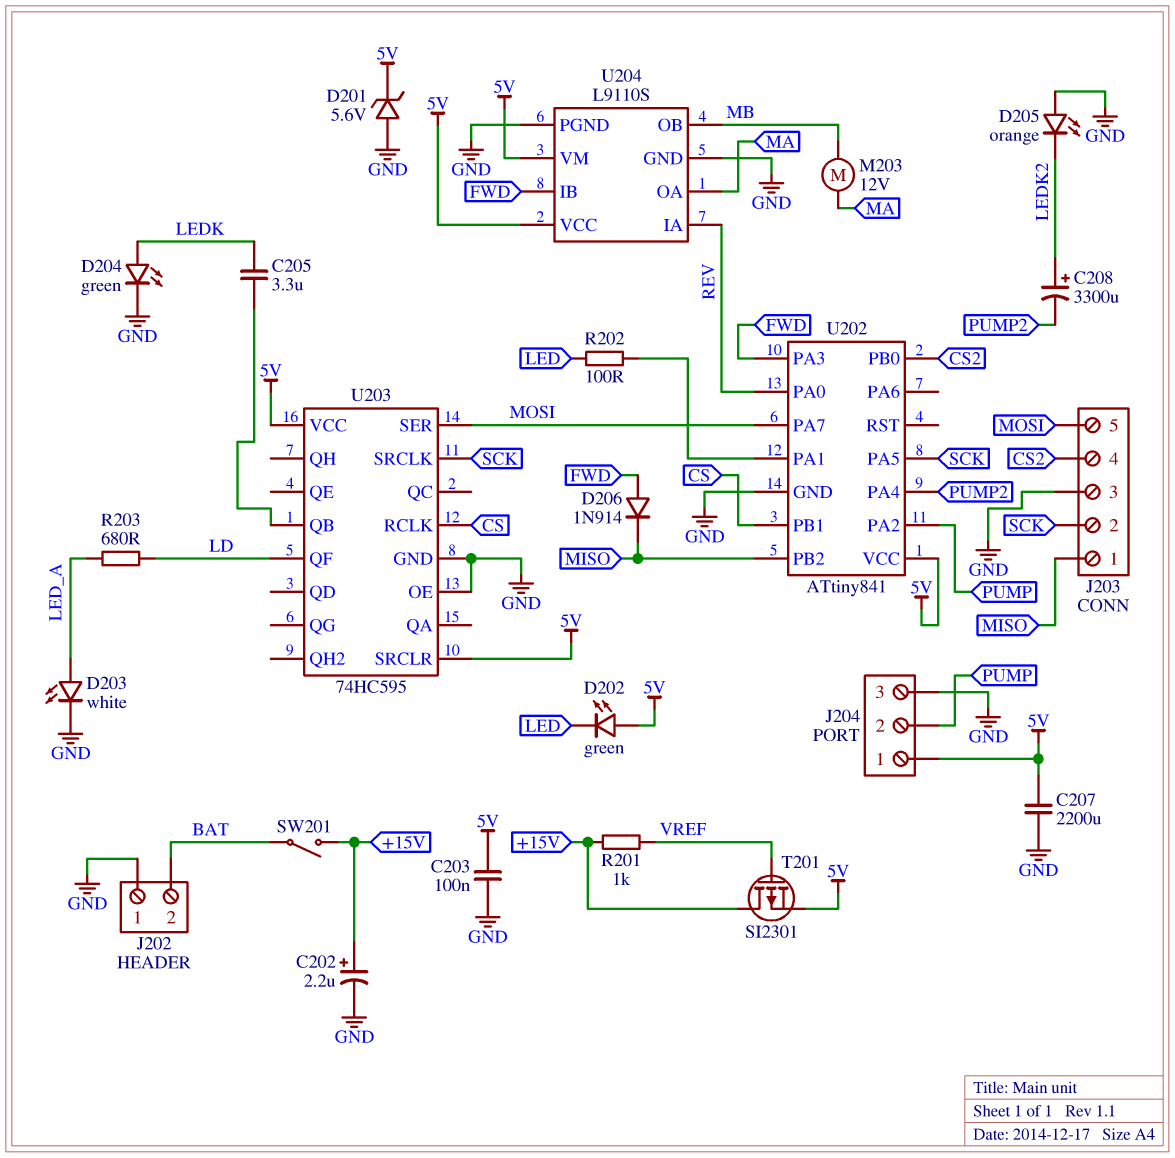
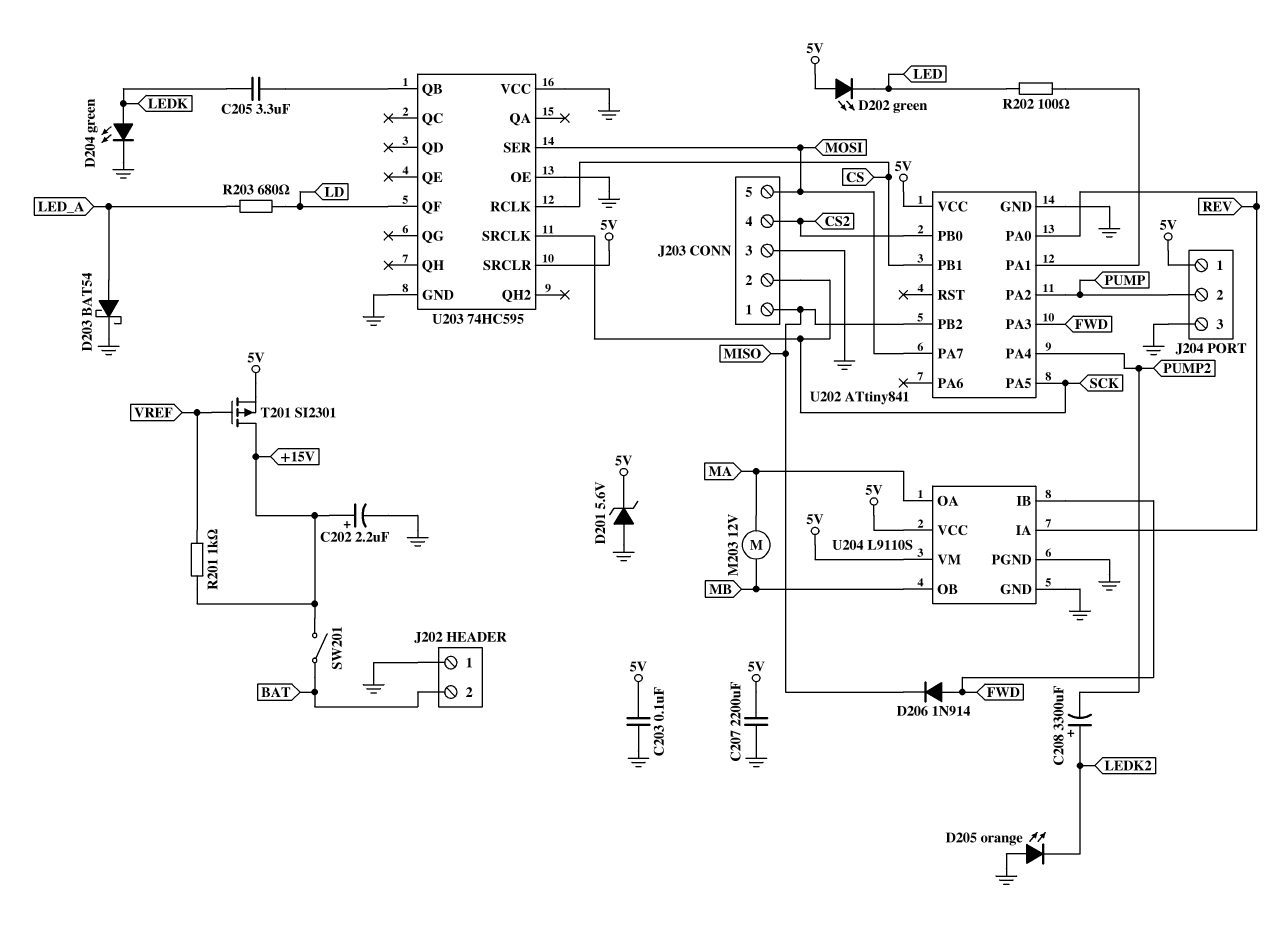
D203: LED white (A LED_A, K GND) -> schottky BAT54 (A LED_A, K GND)
U203 pin VCC: 5V -> GND

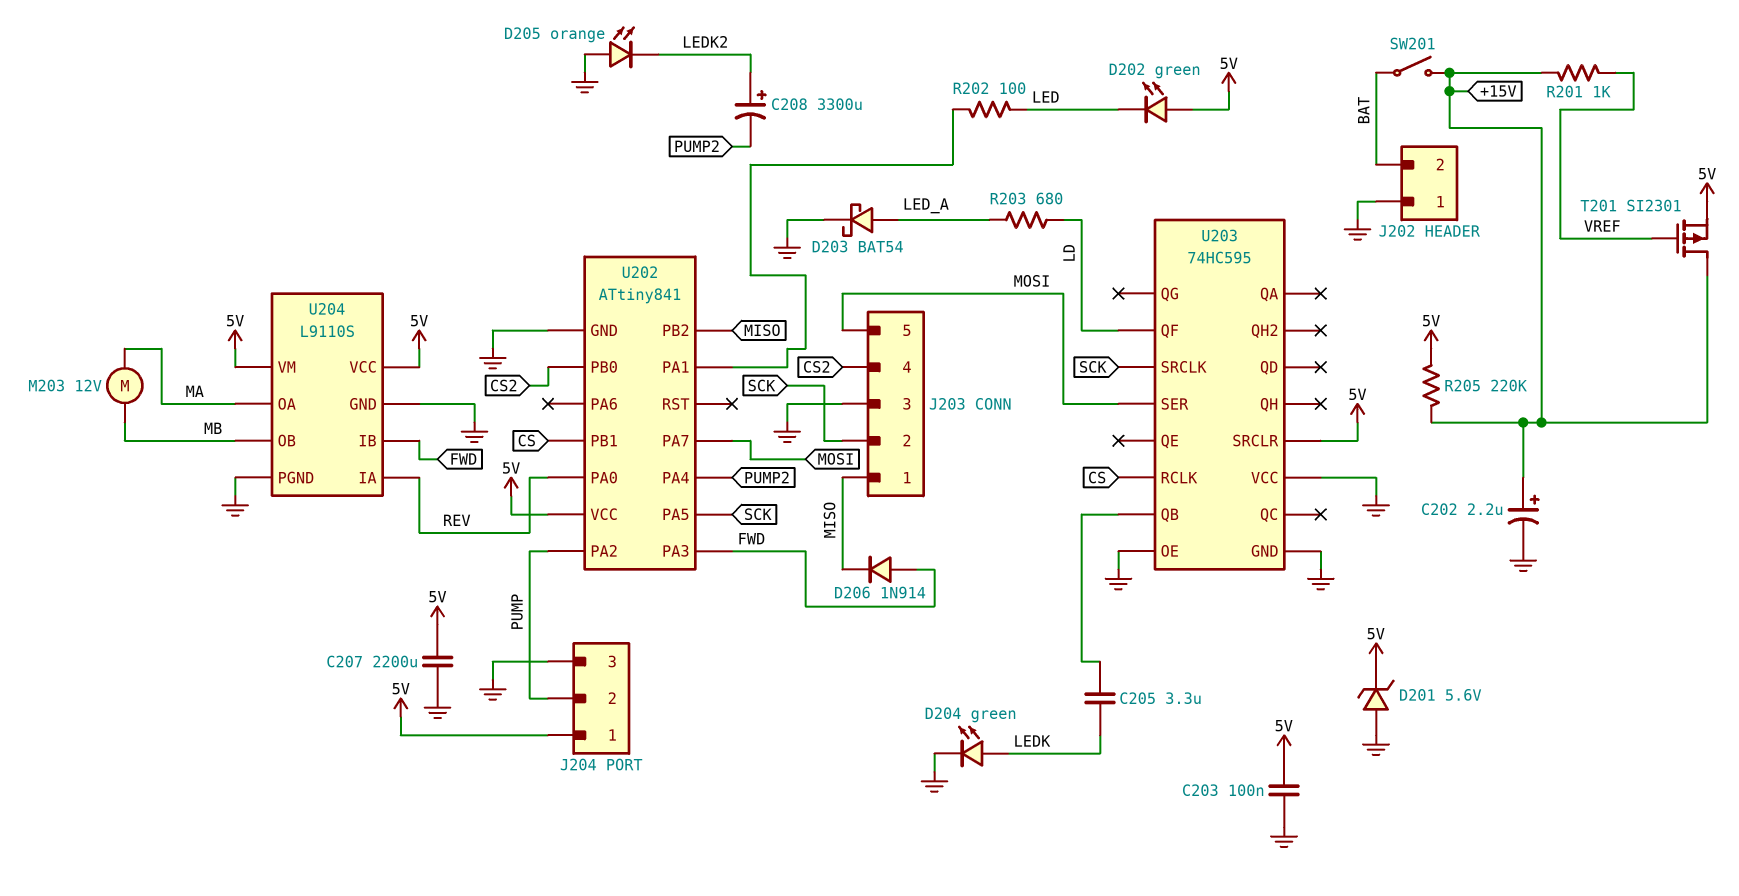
R205: none -> 220k (+15V, 5V)

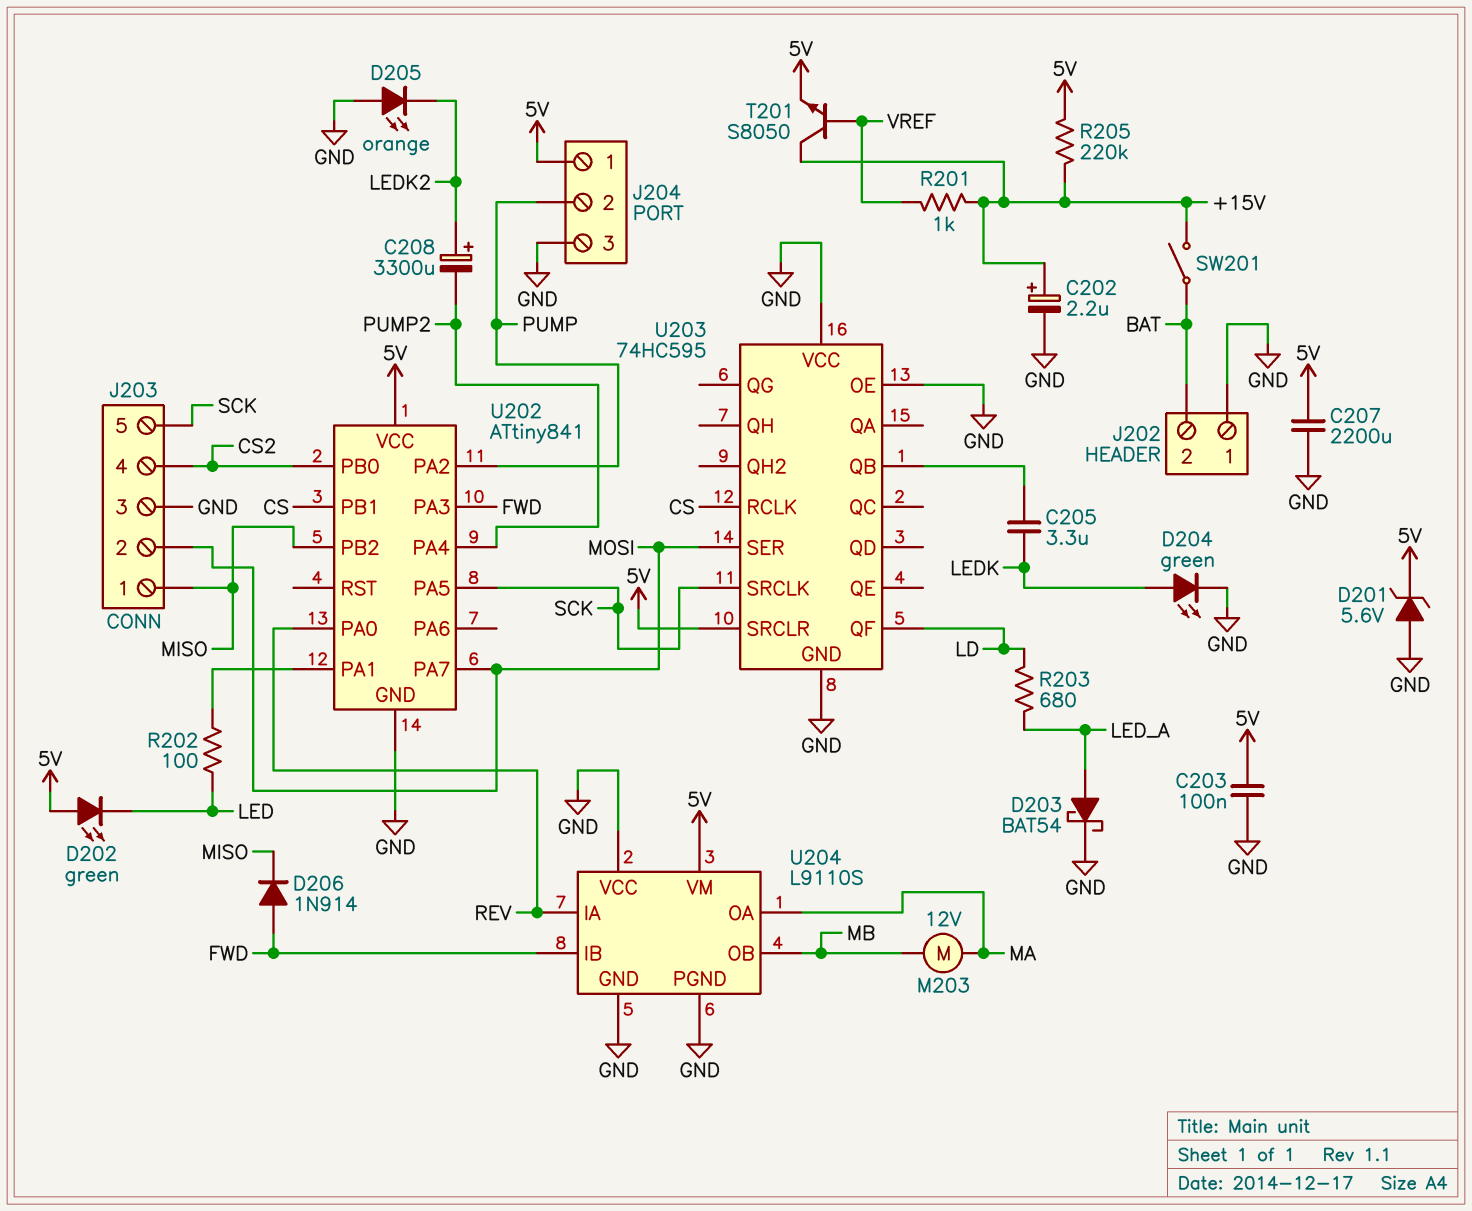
J203 pin 2: SCK -> MOSI
J203 pin 5: MOSI -> SCK
T201: PMOS SI2301 (G VREF, D +15V, S 5V) -> NPN S8050 (B VREF, C +15V, E 5V)
U204 pin VCC: 5V -> GND

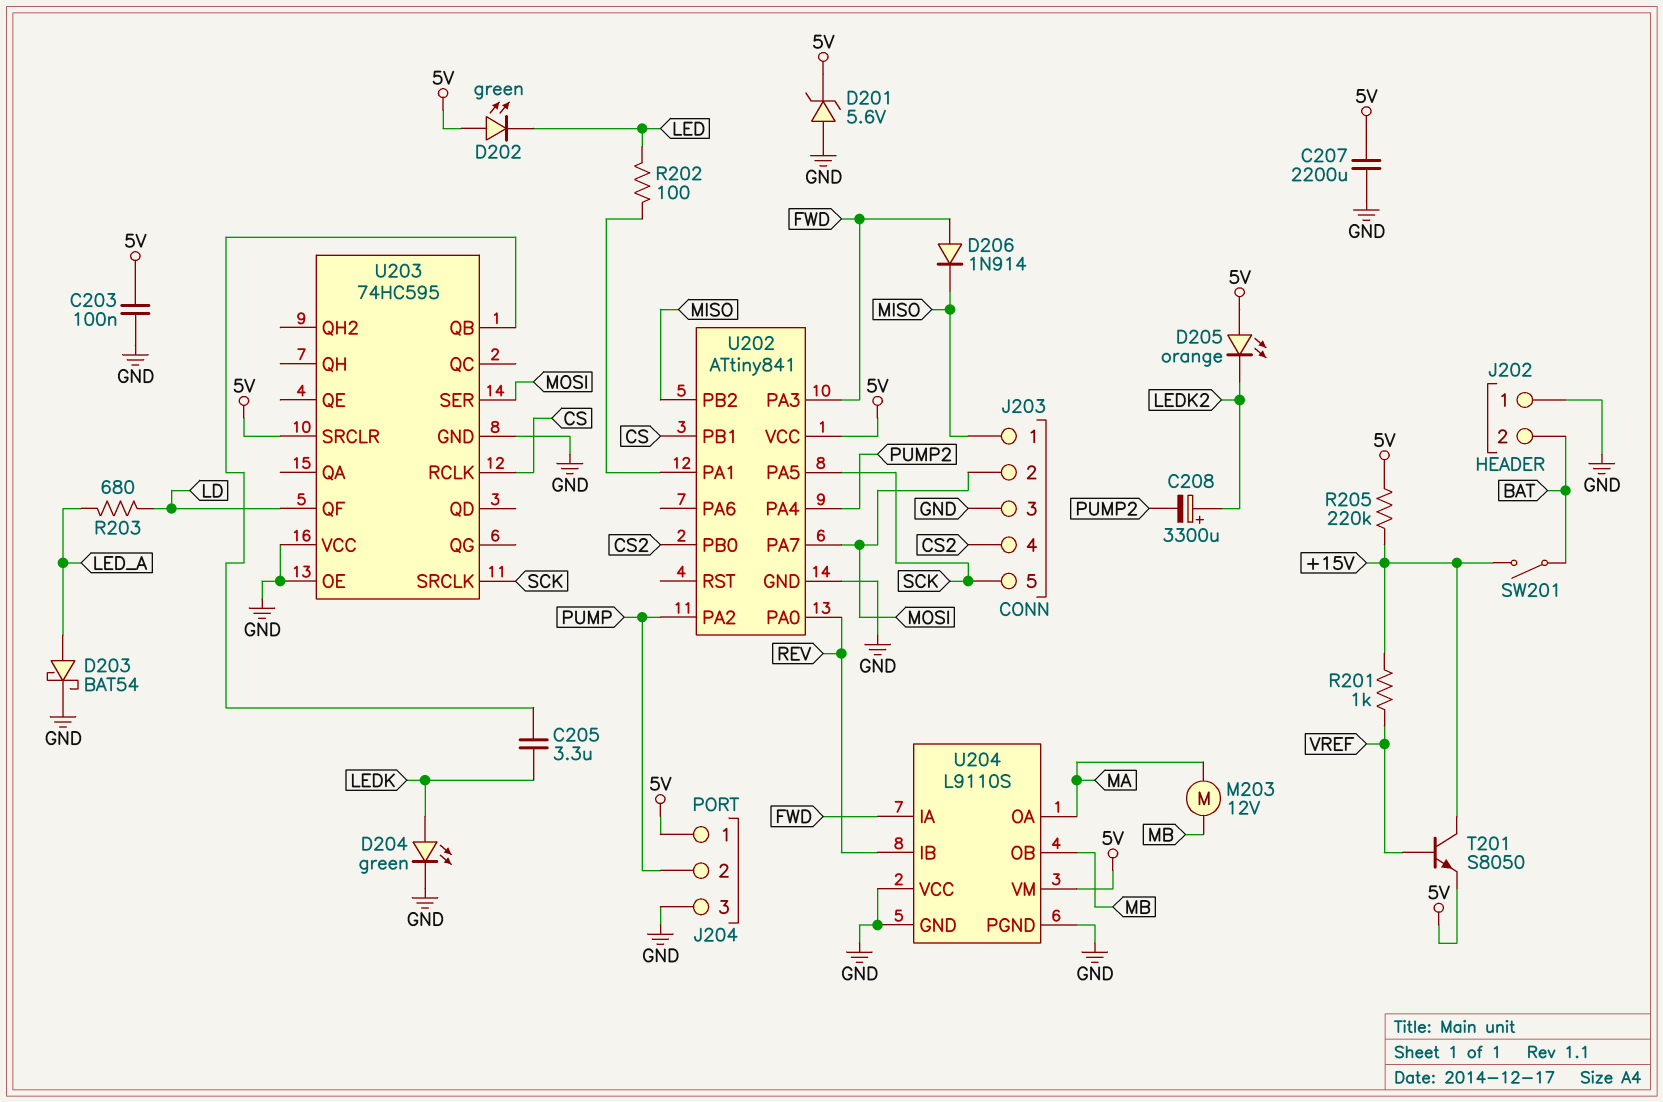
C202: 2.2uF (plus +15V, minus GND) -> none
D205: LED orange (A GND, K LEDK2) -> LED orange (A 5V, K LEDK2)
U204 pin IA: REV -> FWD
U204 pin IB: FWD -> REV

